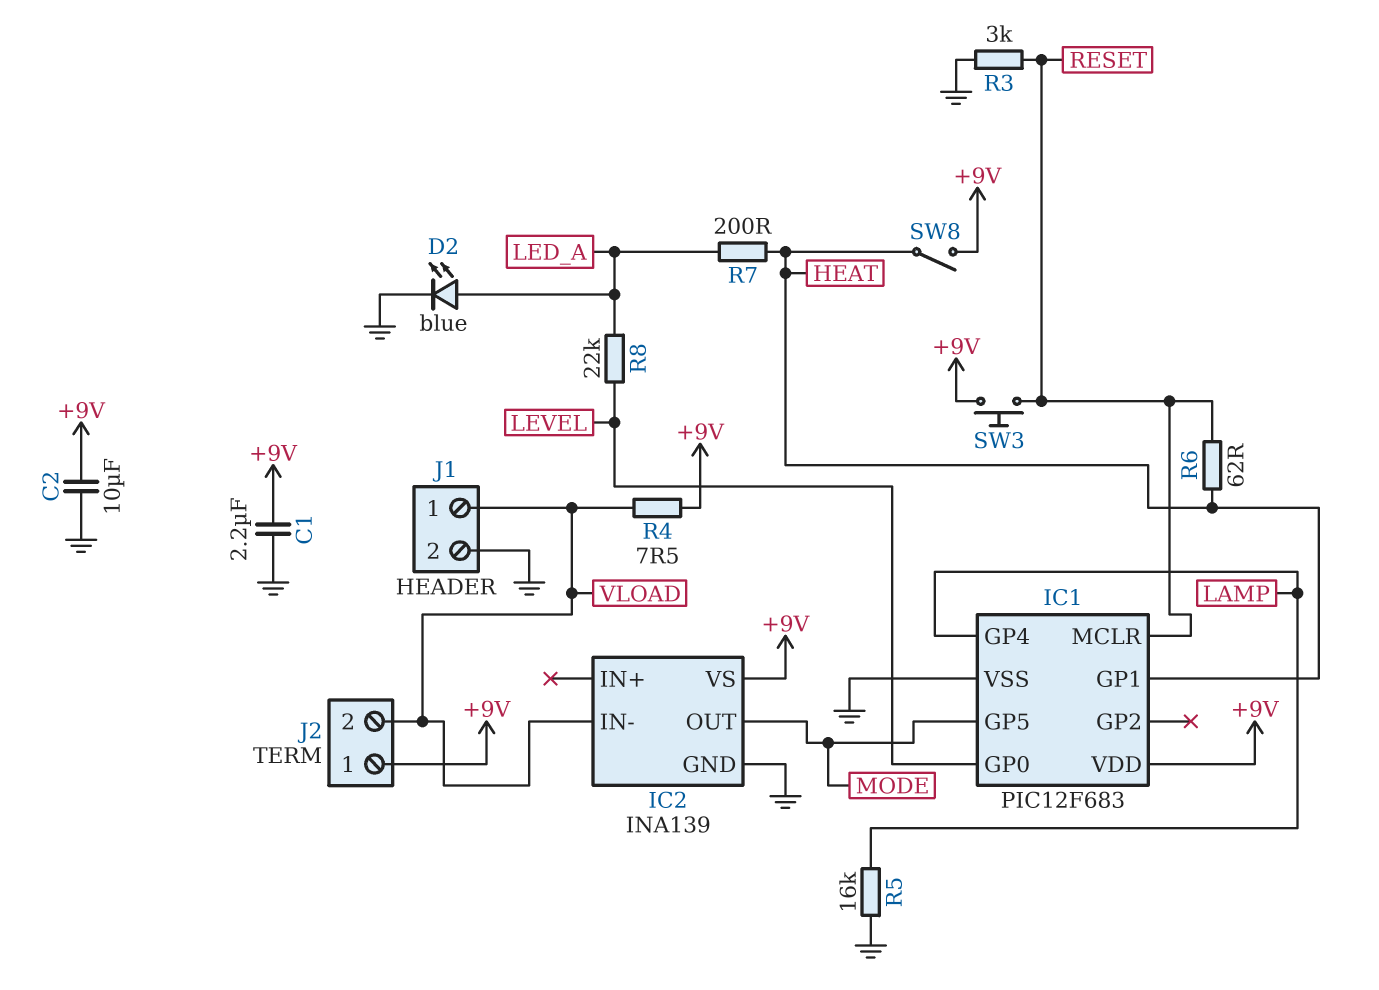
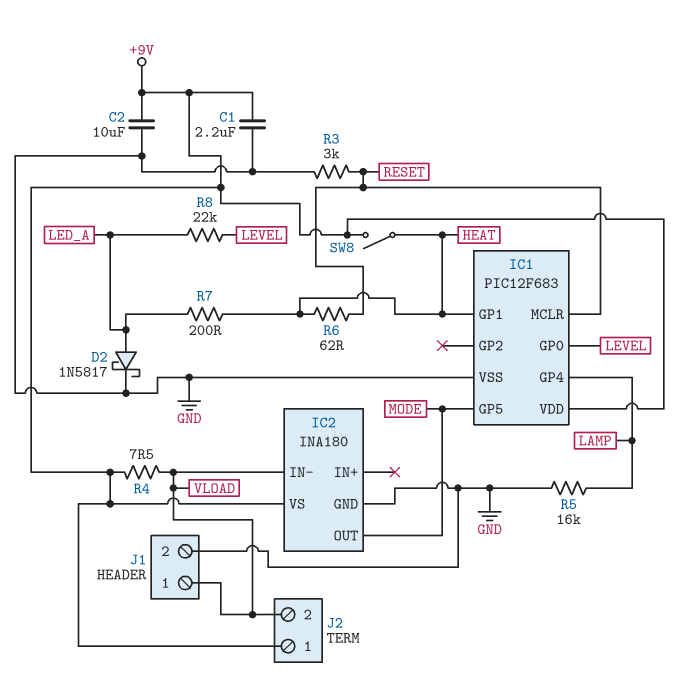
D2: LED blue (A LED_A, K GND) -> schottky 1N5817 (A LED_A, K GND)
IC2: INA139 -> INA180
SW3: button (+9V, RESET) -> none

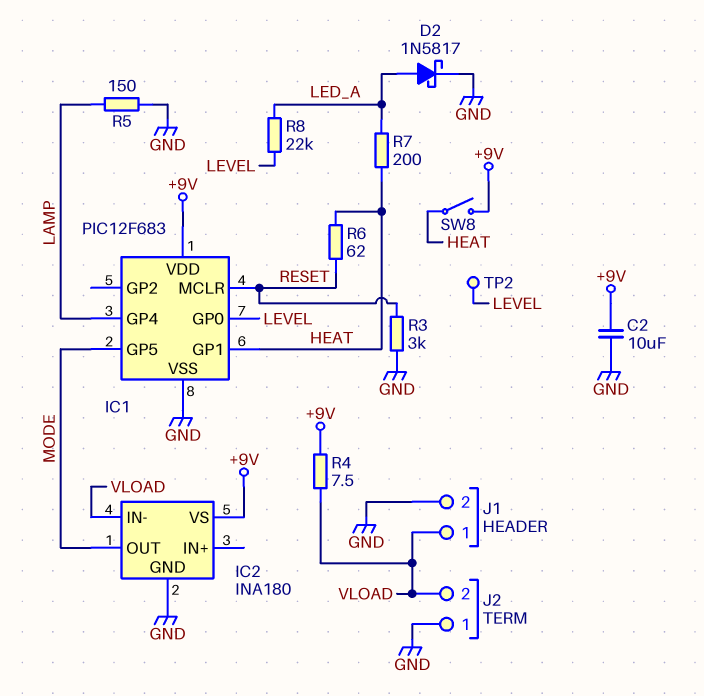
C1: 2.2uF (+9V, GND) -> none
J2 pin 1: +9V -> GND
R5: 16k (GND, LAMP) -> 150 (GND, LAMP)
TP2: none -> test point (LEVEL)

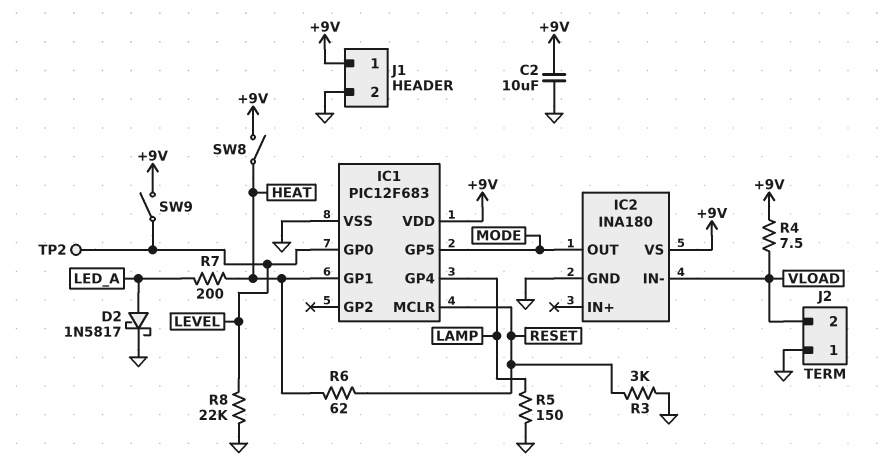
J1 pin 1: VLOAD -> +9V
R8: 22k (LED_A, LEVEL) -> 22k (GND, LEVEL)
SW9: none -> switch (+9V, LEVEL)

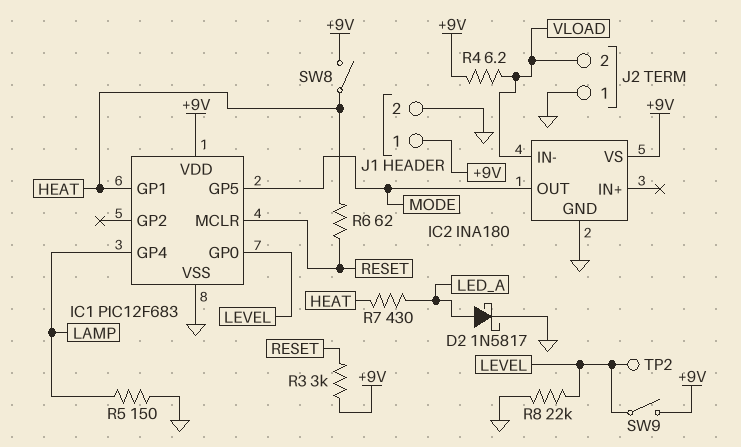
C2: 10uF (+9V, GND) -> none
R3: 3k (GND, RESET) -> 3k (+9V, RESET)
R4: 7.5 (+9V, VLOAD) -> 6.2 (+9V, VLOAD)
R7: 200 (HEAT, LED_A) -> 430 (HEAT, LED_A)

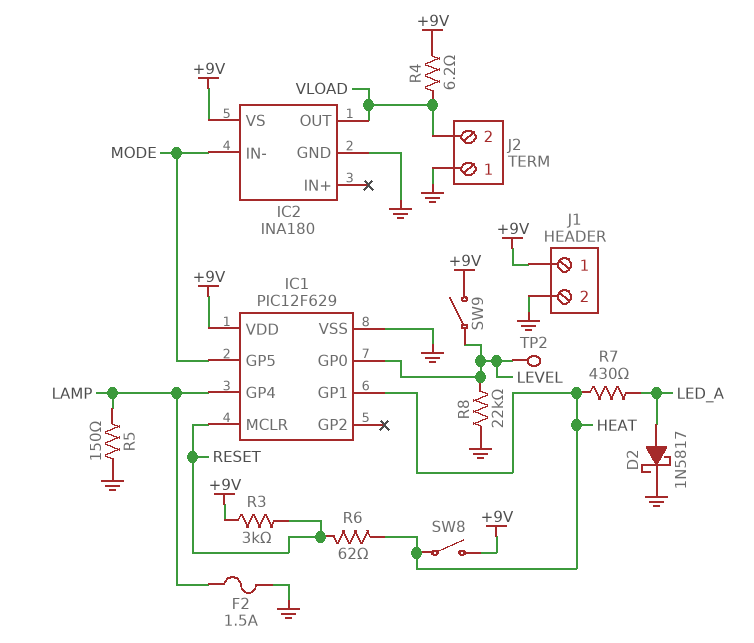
F2: none -> 1.5A (GND, LAMP)
IC1: PIC12F683 -> PIC12F629
IC2 pin IN-: VLOAD -> MODE
IC2 pin OUT: MODE -> VLOAD

